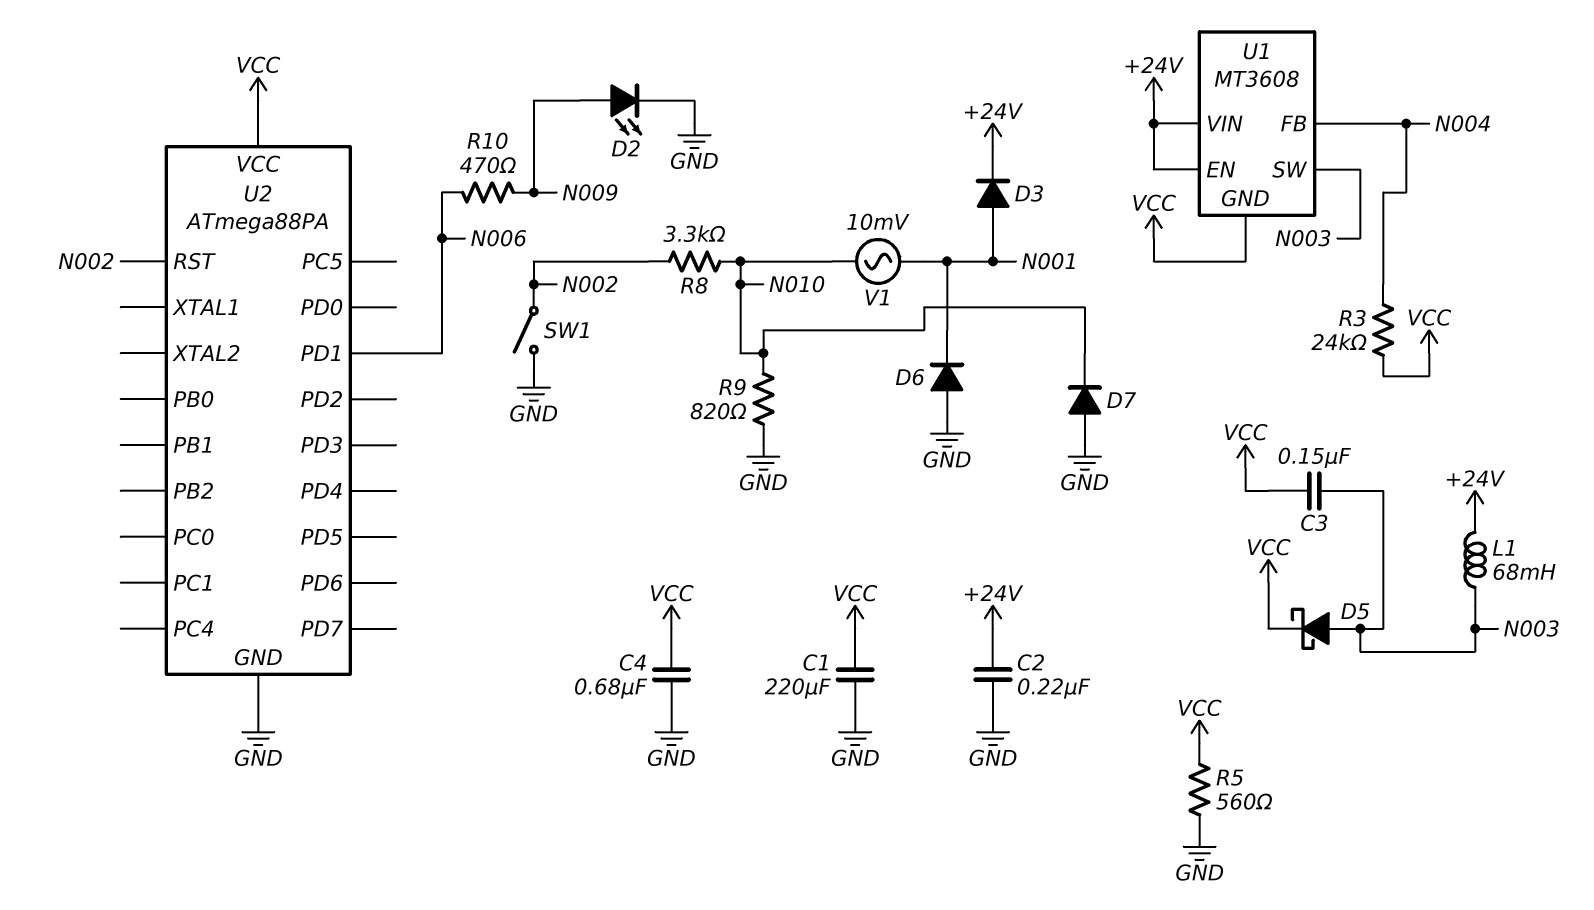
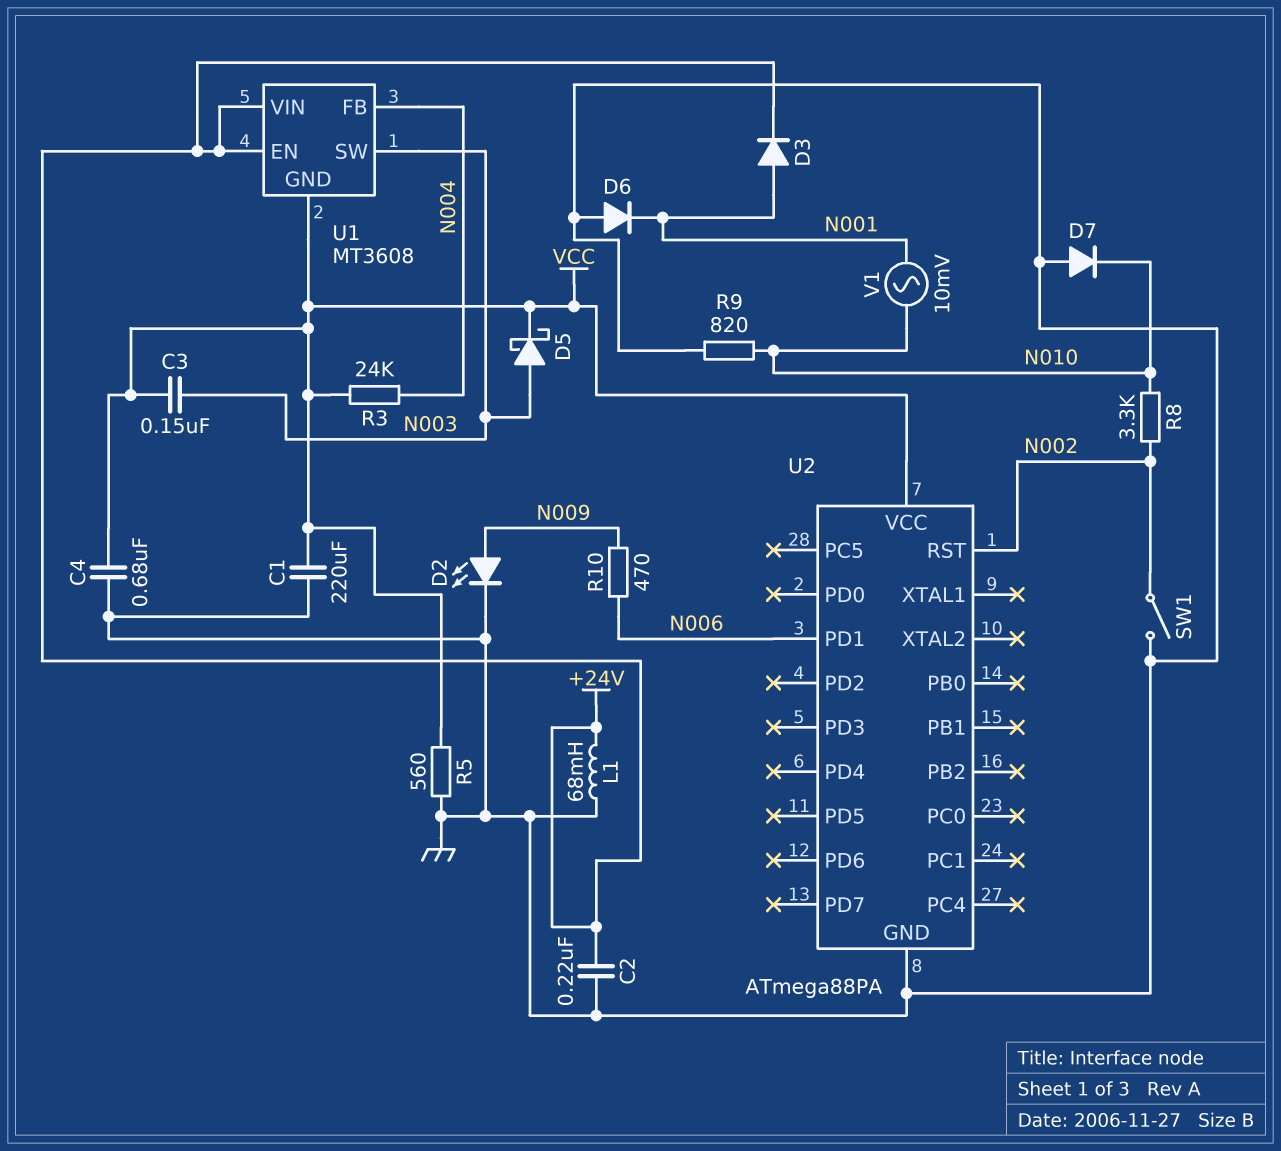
L1: 68mH (+24V, N003) -> 68mH (+24V, GND)

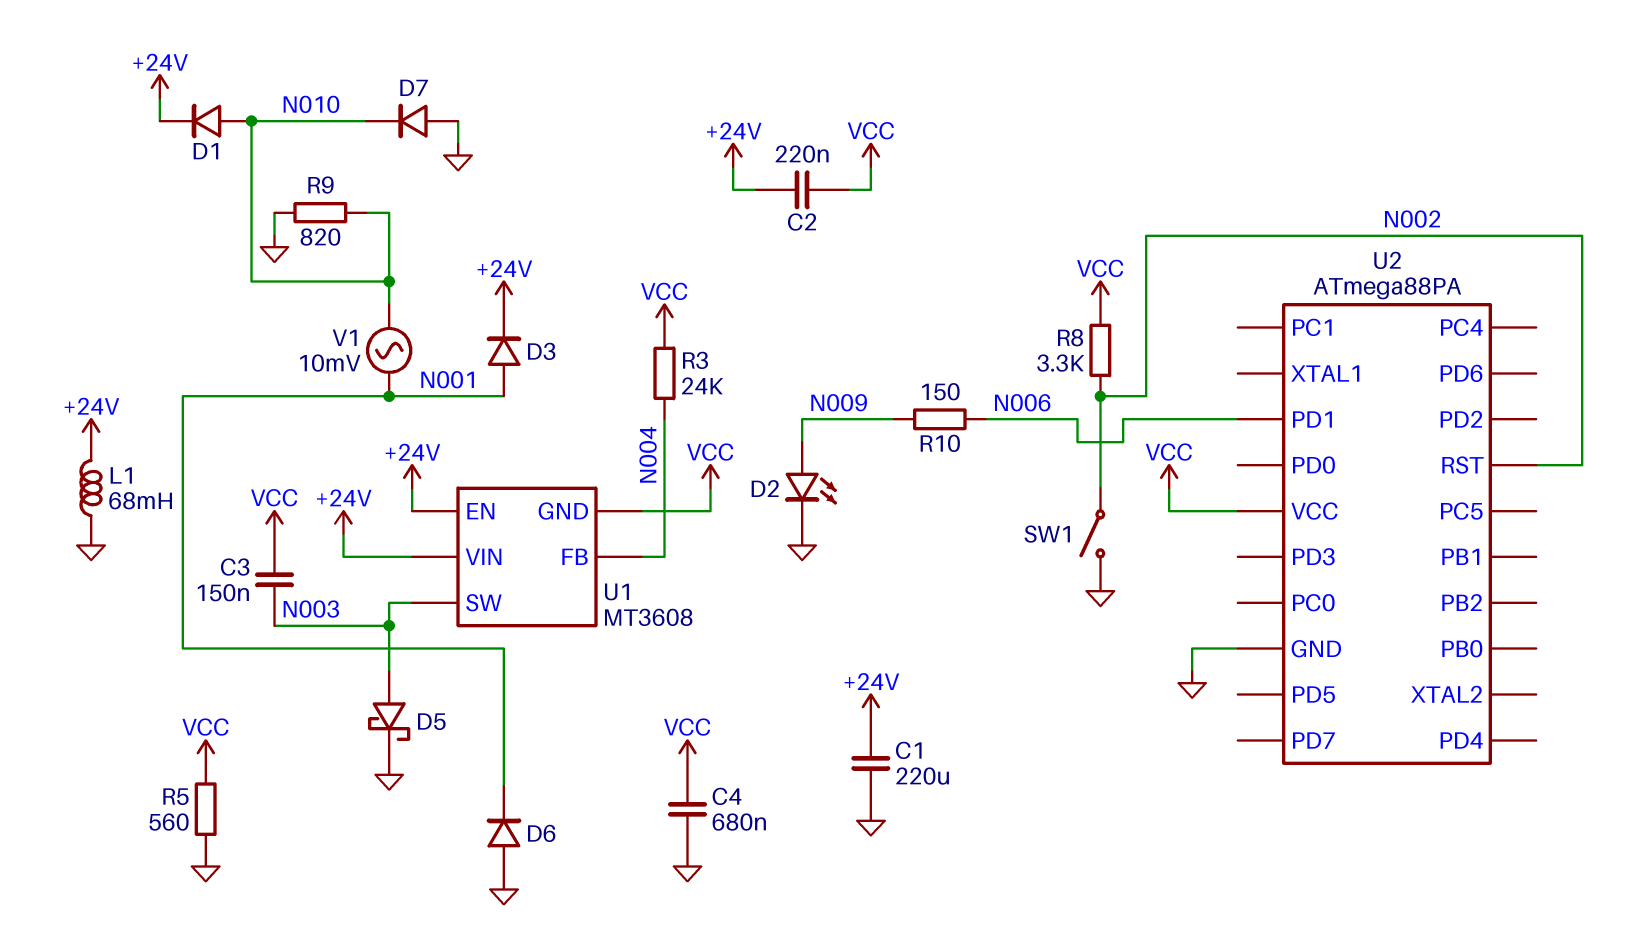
C1: 220uF (GND, VCC) -> 220uF (+24V, GND)
C2: 220nF (+24V, GND) -> 220nF (+24V, VCC)
D1: none -> diode (A N010, K +24V)
D5: schottky (A N003, K VCC) -> schottky (A N003, K GND)
R8: 3.3k (N002, N010) -> 3.3k (N002, VCC)
R10: 470 (N006, N009) -> 150 (N006, N009)

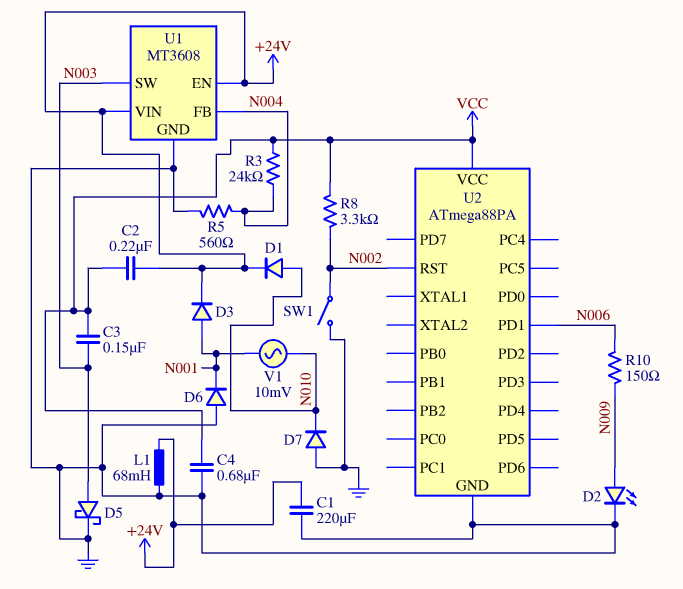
R5: 560 (GND, VCC) -> 560 (GND, N004)
R9: 820 (GND, N010) -> none
U1 pin GND: VCC -> GND

